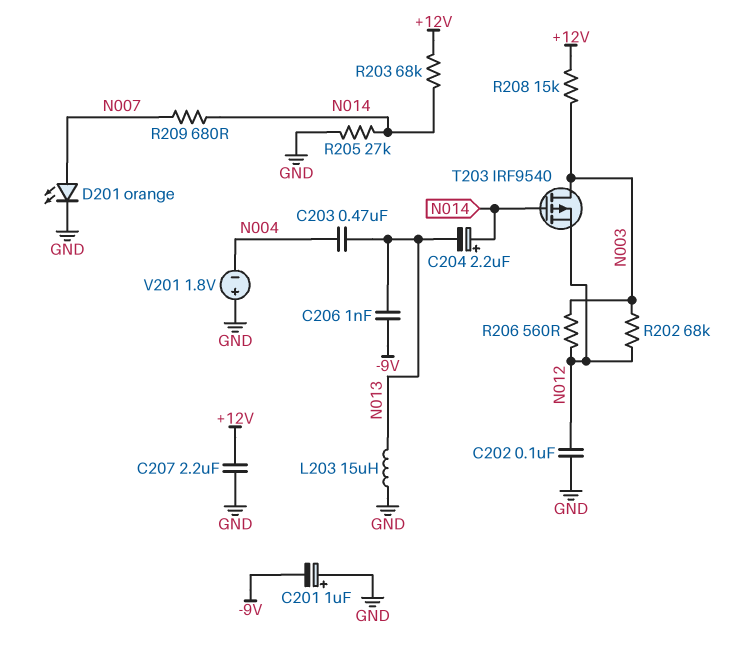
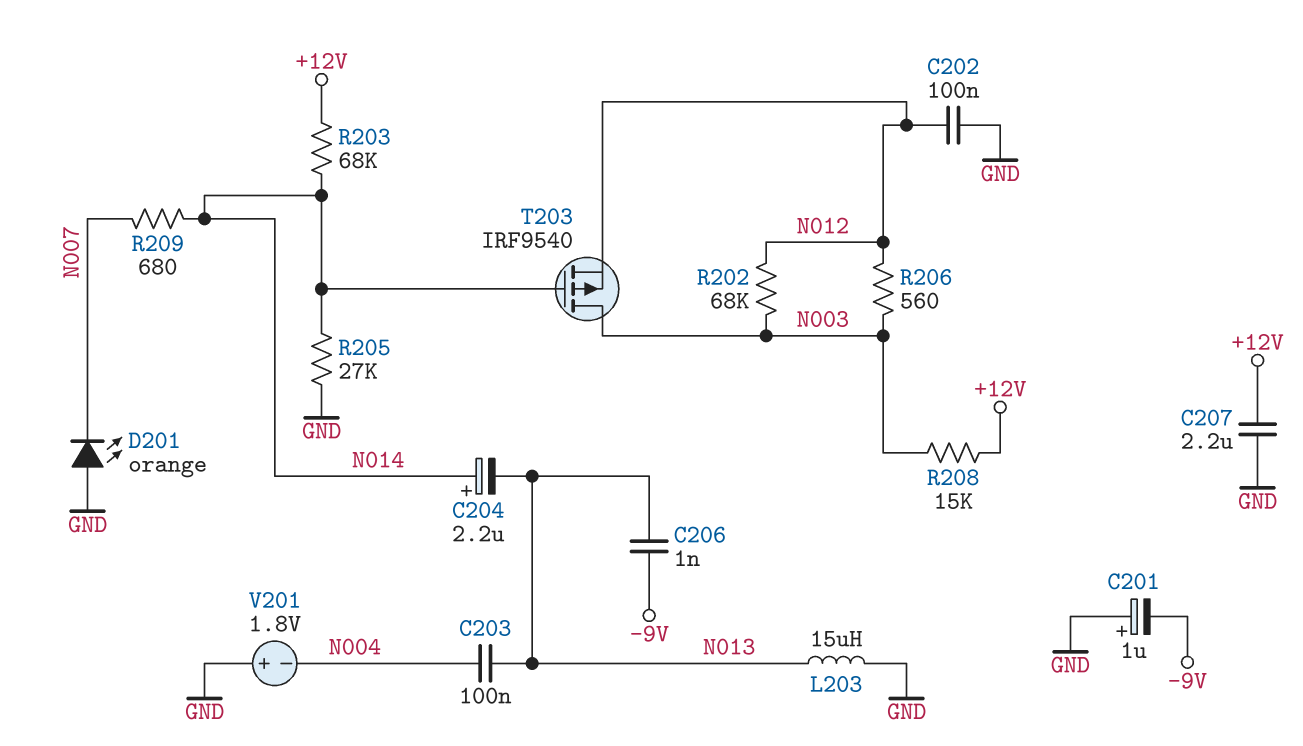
C203: 470nF (N004, N013) -> 100nF (N004, N013)
D201: LED orange (A N007, K GND) -> LED orange (A GND, K N007)

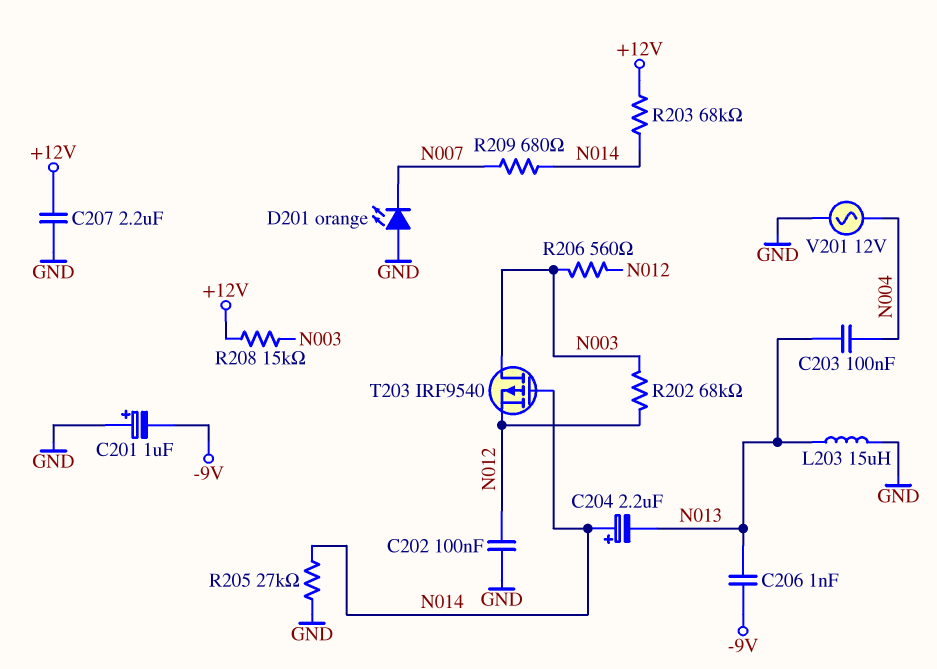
V201: 1.8V (plus GND, minus N004) -> AC 12V (GND, N004)

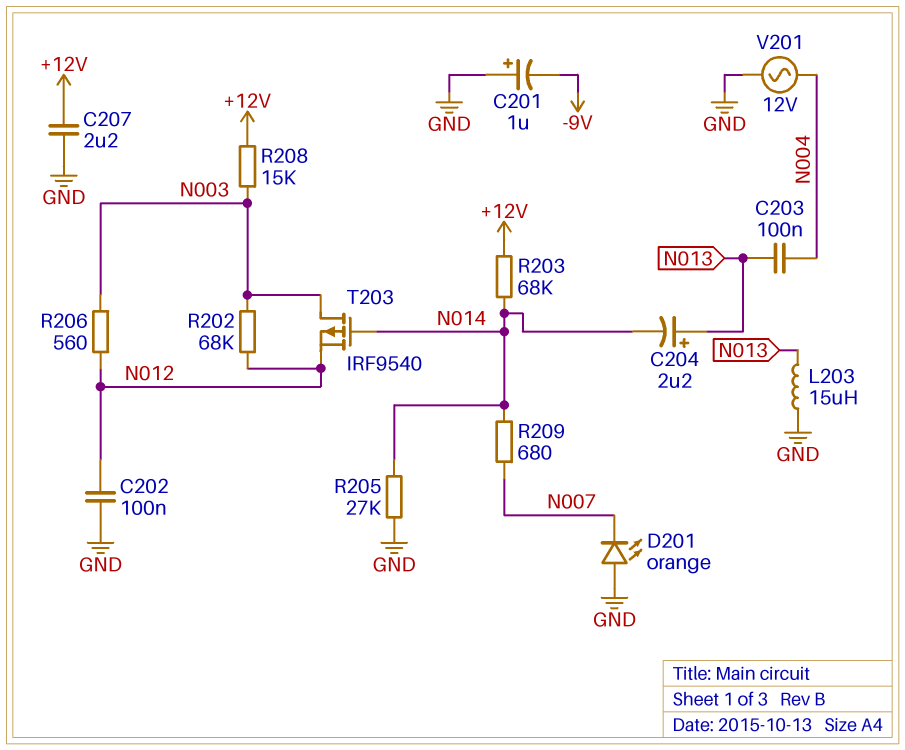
C204: 2.2uF (plus N014, minus N013) -> 2.2uF (plus N013, minus N014)
C206: 1nF (-9V, N013) -> none

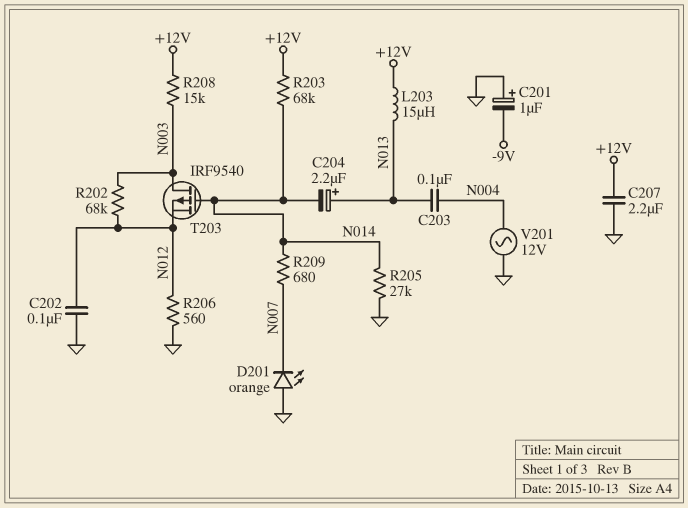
L203: 15uH (GND, N013) -> 15uH (+12V, N013)
R206: 560 (N003, N012) -> 560 (GND, N012)

